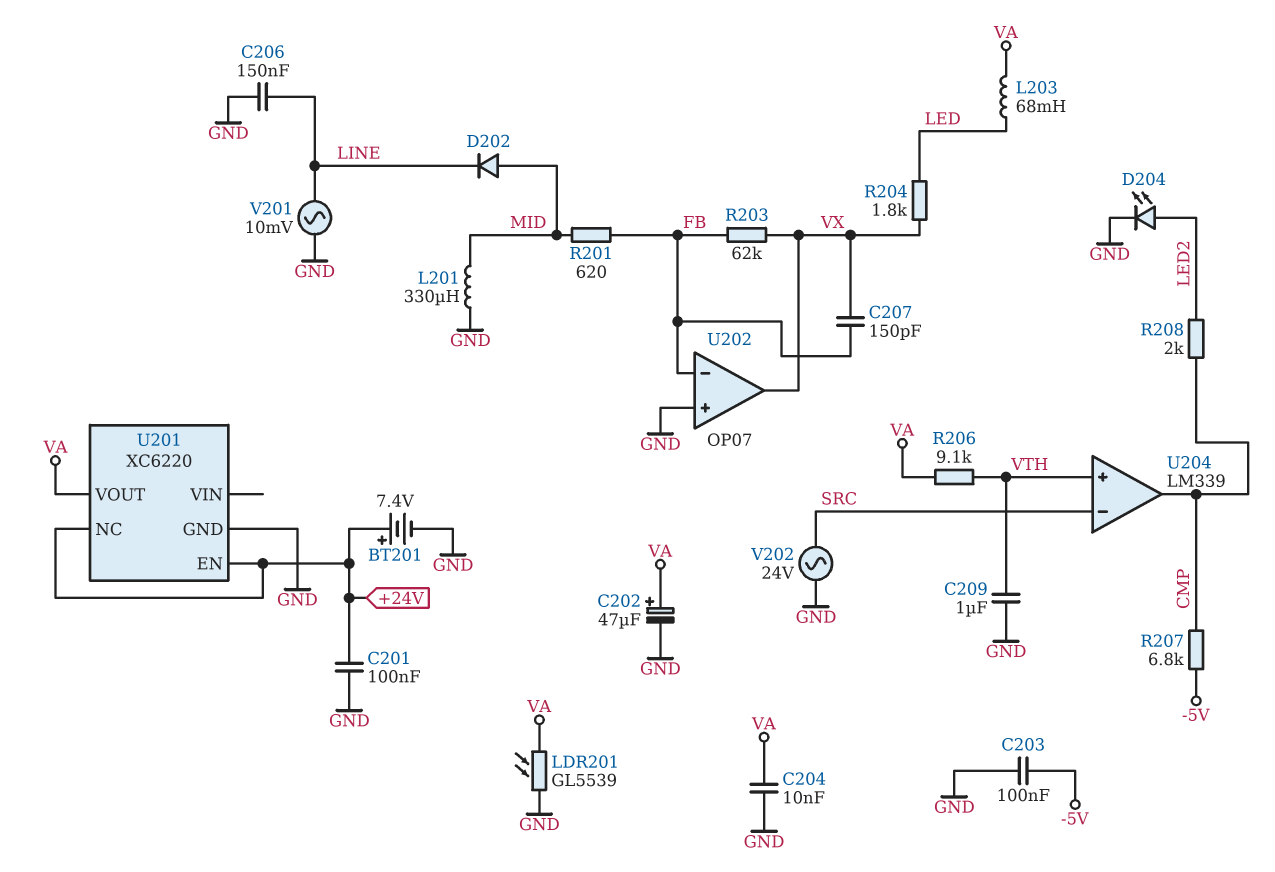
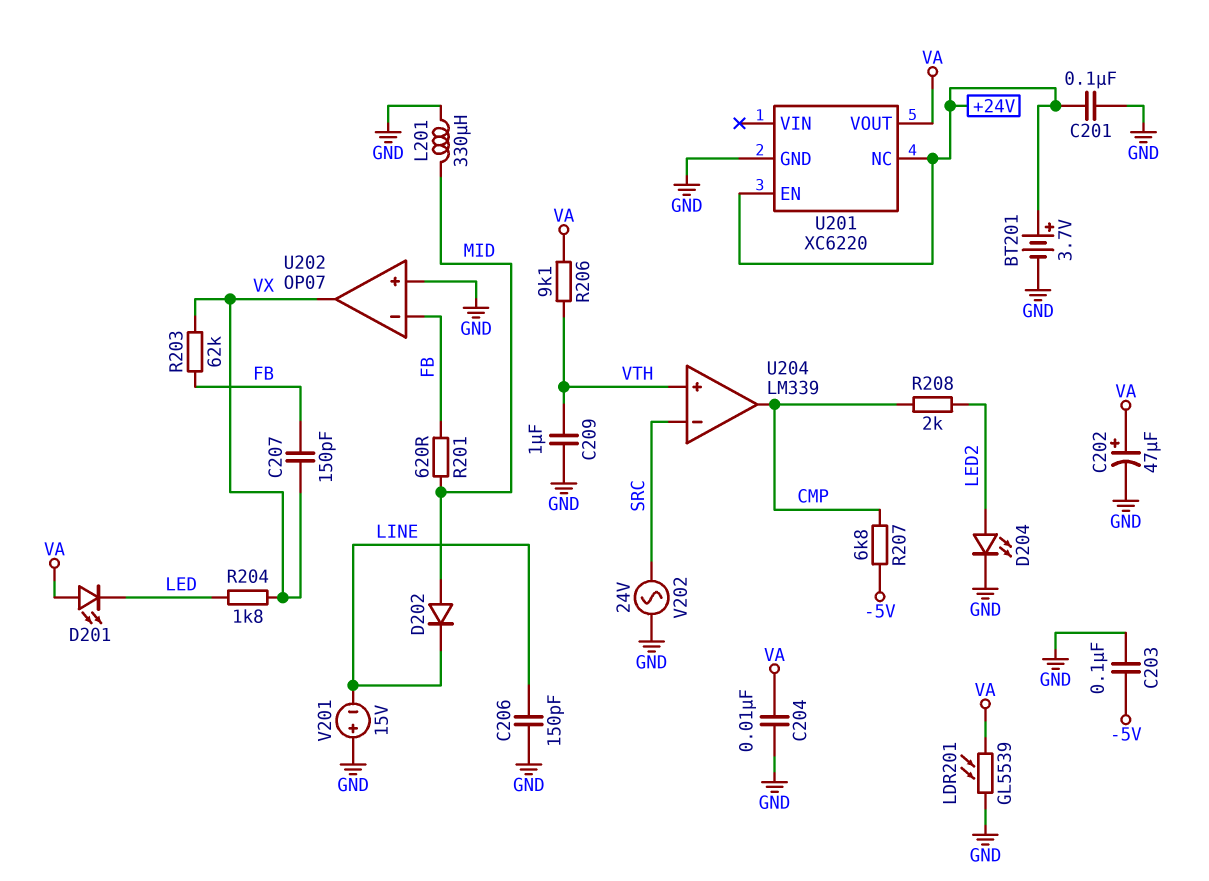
BT201: 7.4V (plus +24V, minus GND) -> 3.7V (plus +24V, minus GND)
C206: 150nF (GND, LINE) -> 150pF (GND, LINE)
D201: none -> LED (A VA, K LED)
L203: 68mH (LED, VA) -> none
V201: AC 10mV (GND, LINE) -> 15V (plus GND, minus LINE)

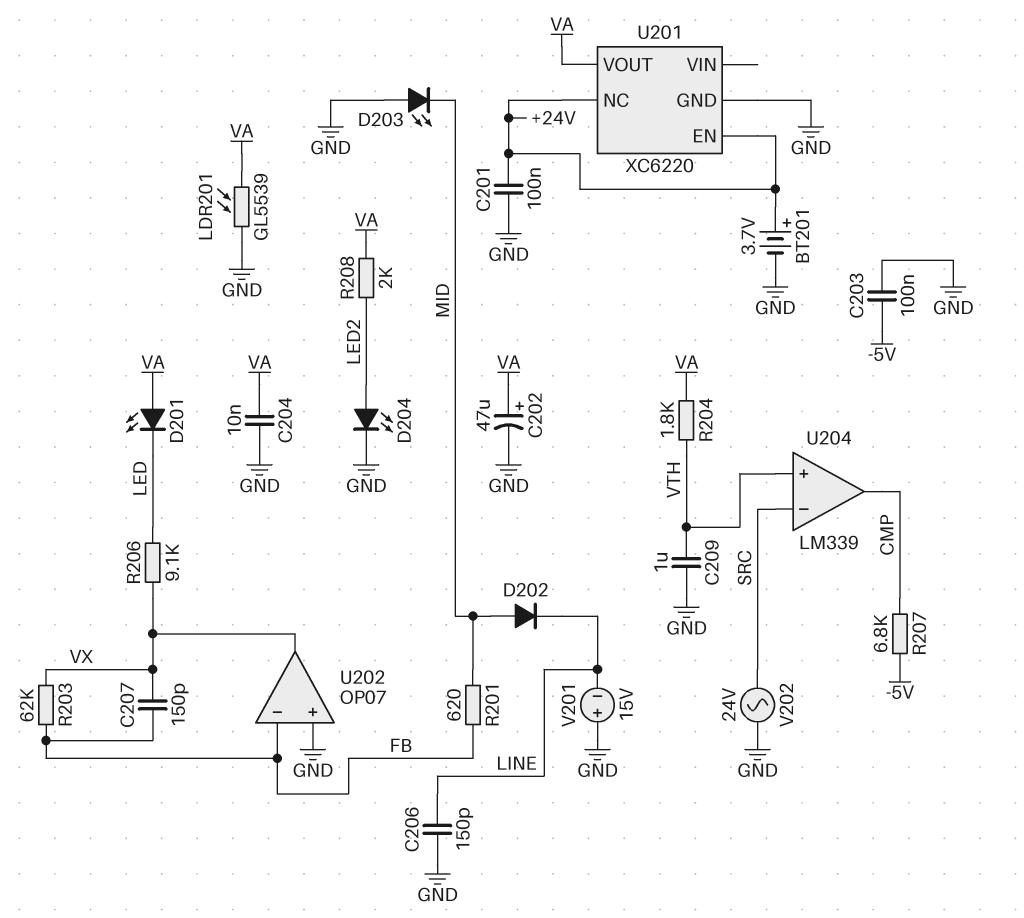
D203: none -> LED (A GND, K MID)
L201: 330uH (GND, MID) -> none
R204: 1.8k (LED, VX) -> 1.8k (VA, VTH)
R206: 9.1k (VA, VTH) -> 9.1k (LED, VX)
R208: 2k (CMP, LED2) -> 2k (LED2, VA)

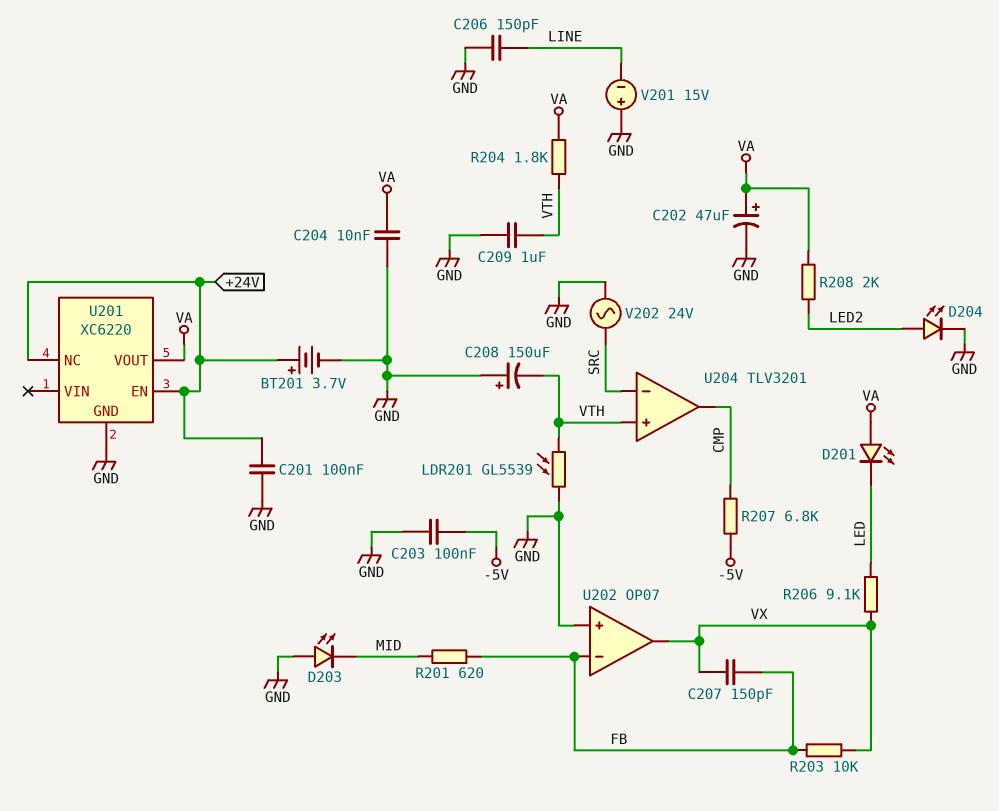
C208: none -> 150uF (plus GND, minus VTH)
D202: diode (A MID, K LINE) -> none
LDR201: GL5539 (GND, VA) -> GL5539 (GND, VTH)
R203: 62k (FB, VX) -> 10k (FB, VX)
U204: LM339 -> TLV3201

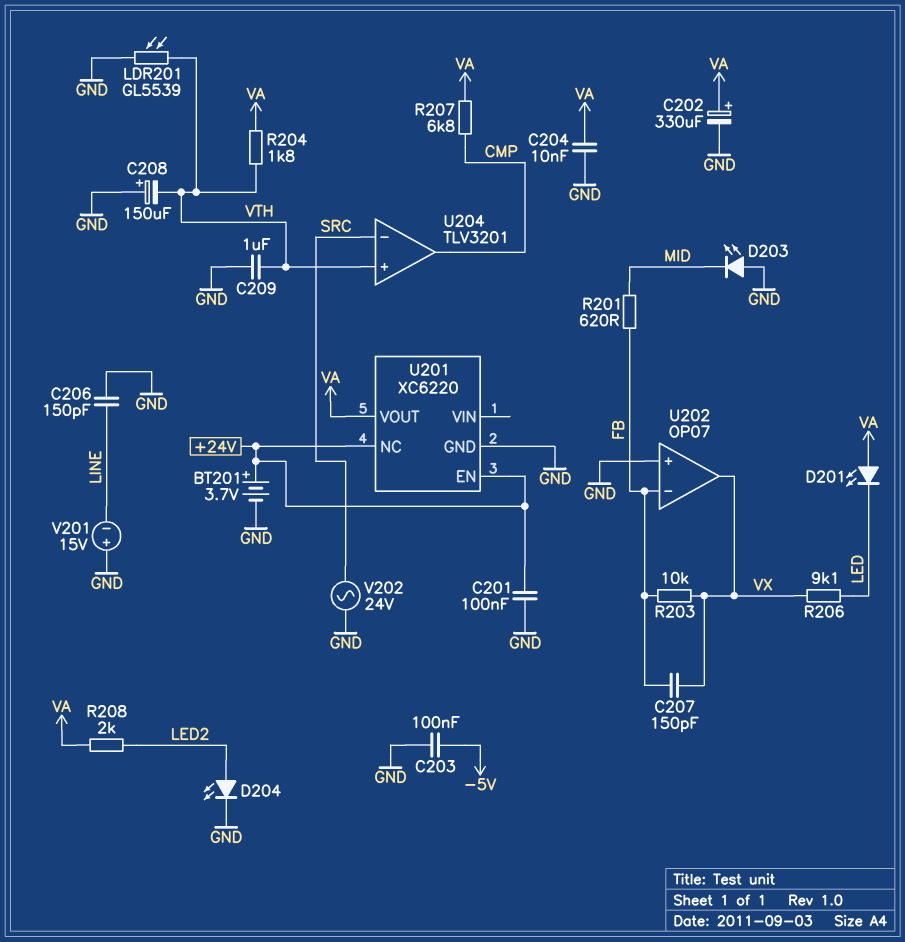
C202: 47uF (plus VA, minus GND) -> 330uF (plus VA, minus GND)
R207: 6.8k (-5V, CMP) -> 6.8k (CMP, VA)

